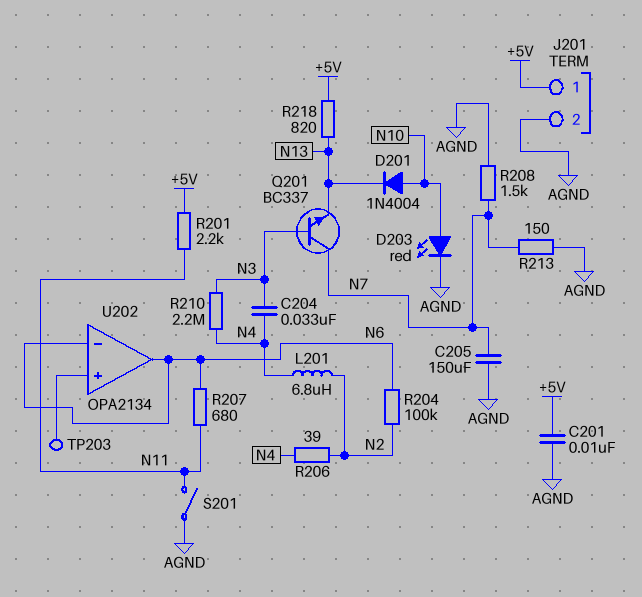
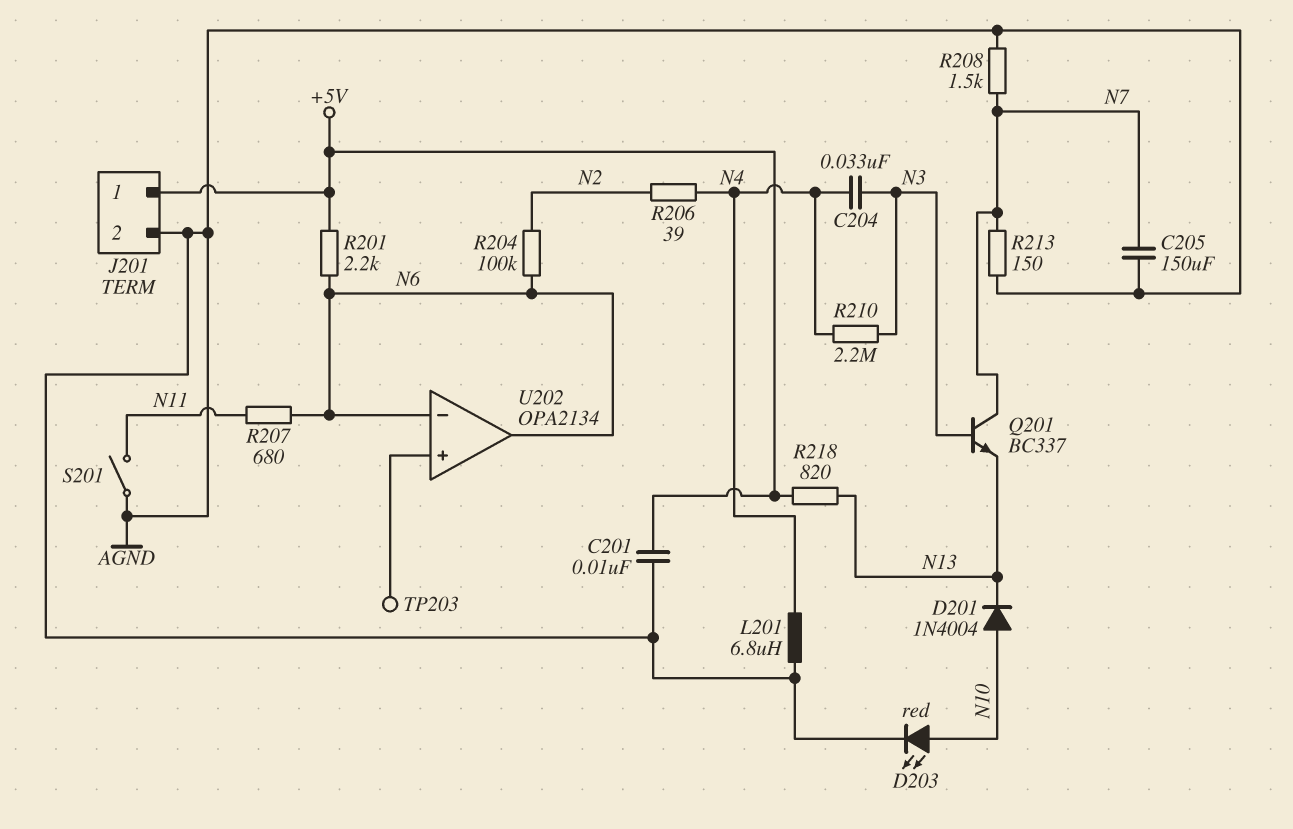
L201: 6.8uH (N2, N4) -> 6.8uH (AGND, N4)
R201: 2.2k (+5V, N11) -> 2.2k (+5V, N6)

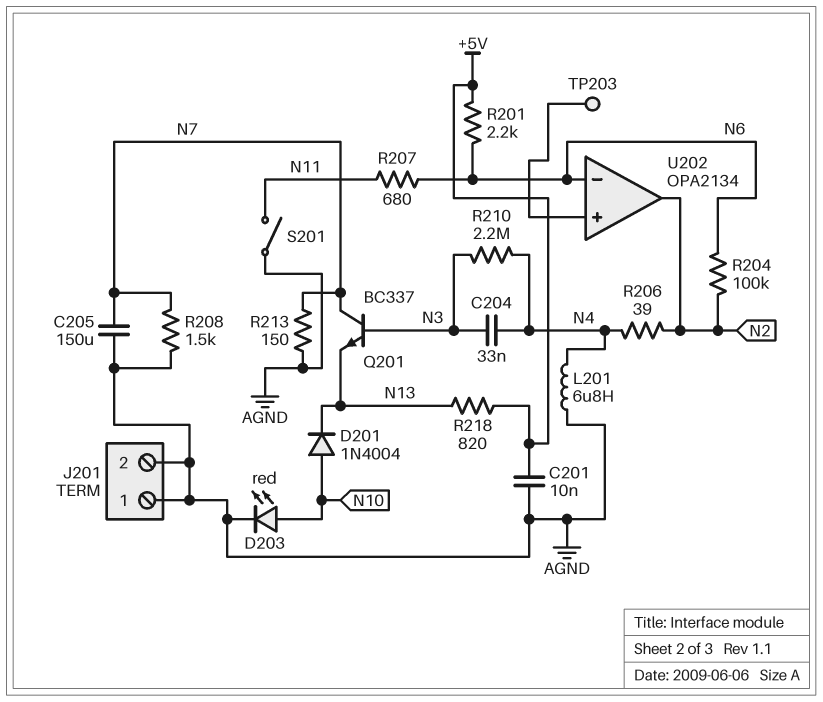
J201 pin 1: +5V -> AGND
U202 pin out: N6 -> N2

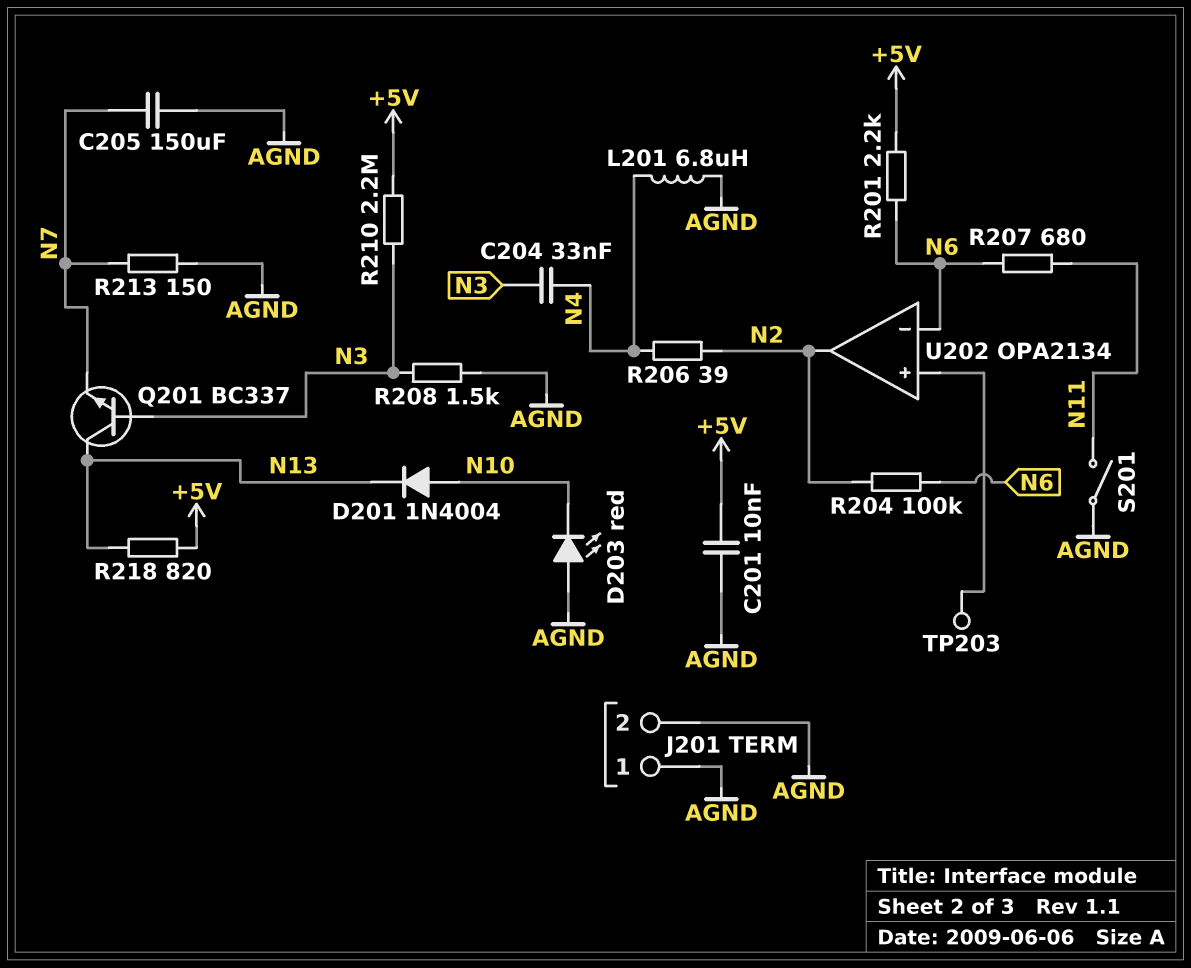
D203: LED red (A N10, K AGND) -> LED red (A AGND, K N10)
Q201: NPN BC337 (B N3, C N7, E N13) -> NPN BC337 (B N3, C N13, E N7)
R208: 1.5k (AGND, N7) -> 1.5k (AGND, N3)
R210: 2.2M (N3, N4) -> 2.2M (+5V, N3)

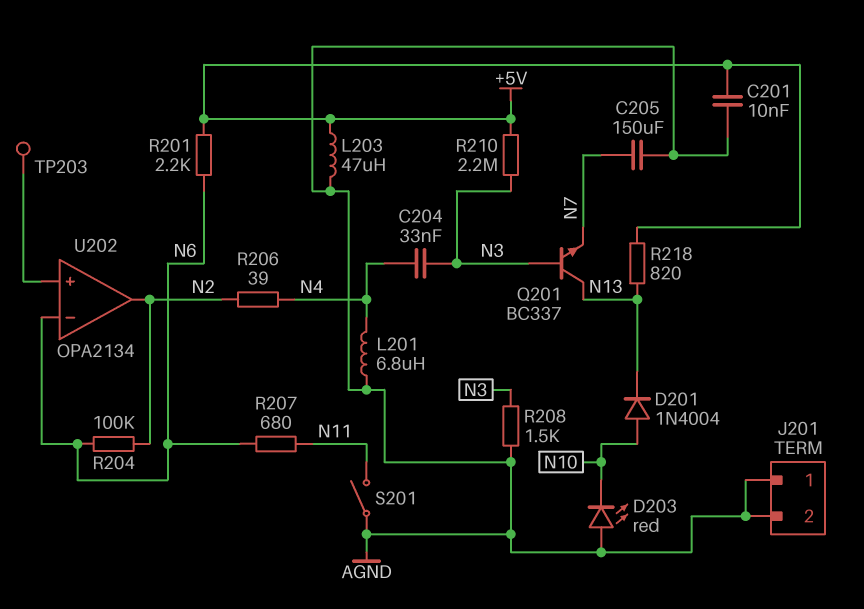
L203: none -> 47uH (+5V, AGND)
R213: 150 (AGND, N7) -> none

